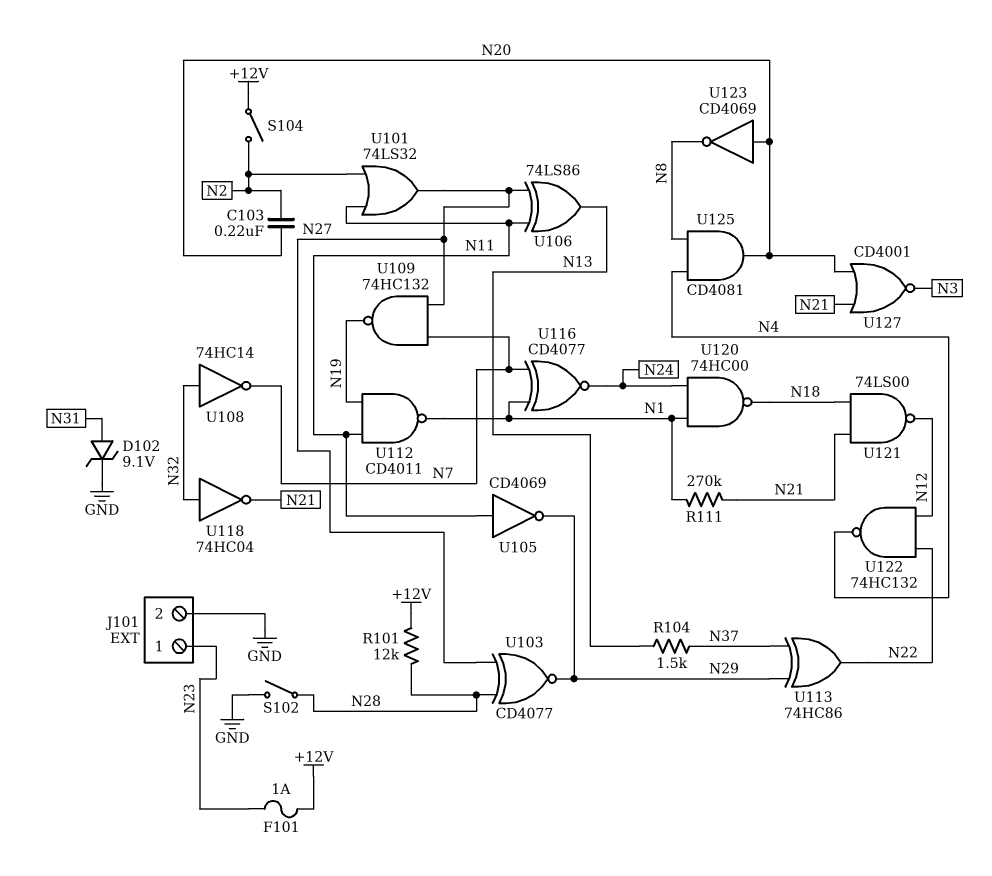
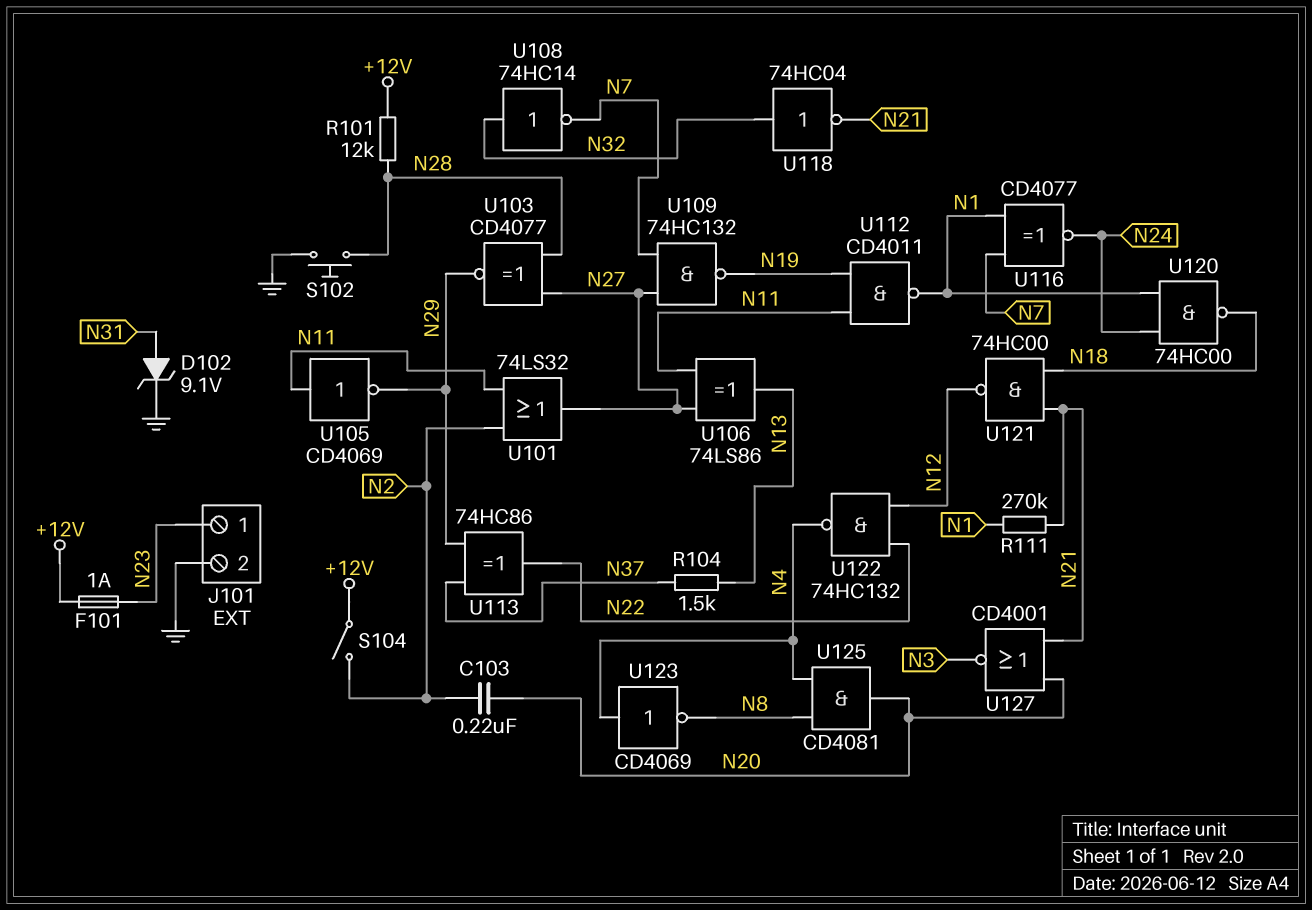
S102: switch (GND, N28) -> button (GND, N28)
U121: NAND 74LS00 (in N18, in N21, out N12) -> NAND 74HC00 (in N18, in N21, out N12)
U123: NOT CD4069 (in N20, out N8) -> NOT CD4069 (in N4, out N8)

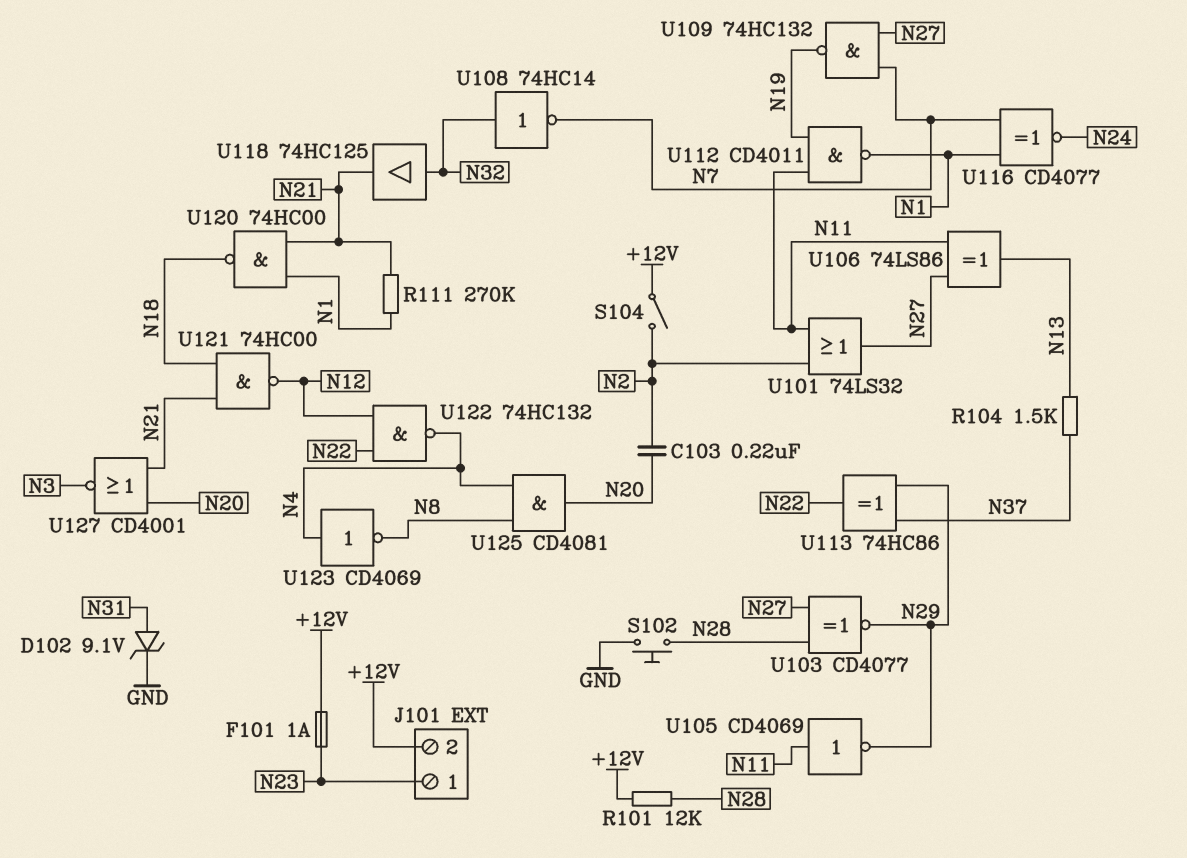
J101 pin 2: GND -> +12V
U118: NOT 74HC04 (in N32, out N21) -> buffer 74HC125 (in N32, out N21)
U120: NAND 74HC00 (in N1, in N24, out N18) -> NAND 74HC00 (in N1, in N21, out N18)

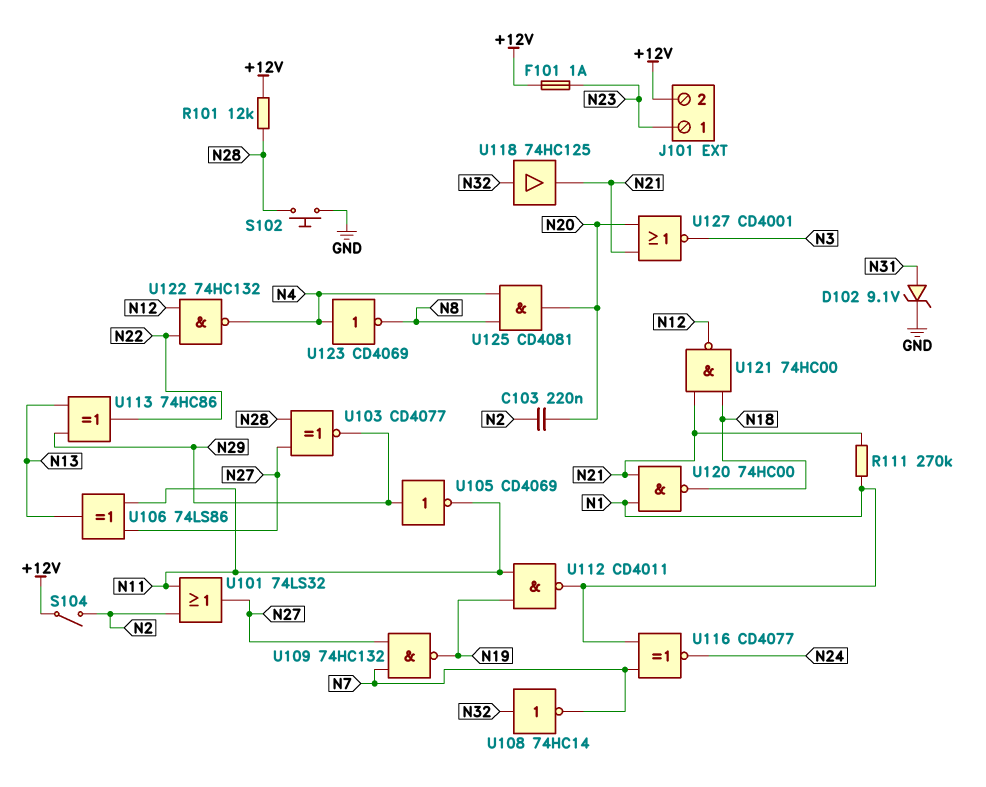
R104: 1.5k (N13, N37) -> none
U105: NOT CD4069 (in N11, out N29) -> NOT CD4069 (in N29, out N11)
U113: XOR 74HC86 (in N29, in N37, out N22) -> XOR 74HC86 (in N13, in N29, out N22)

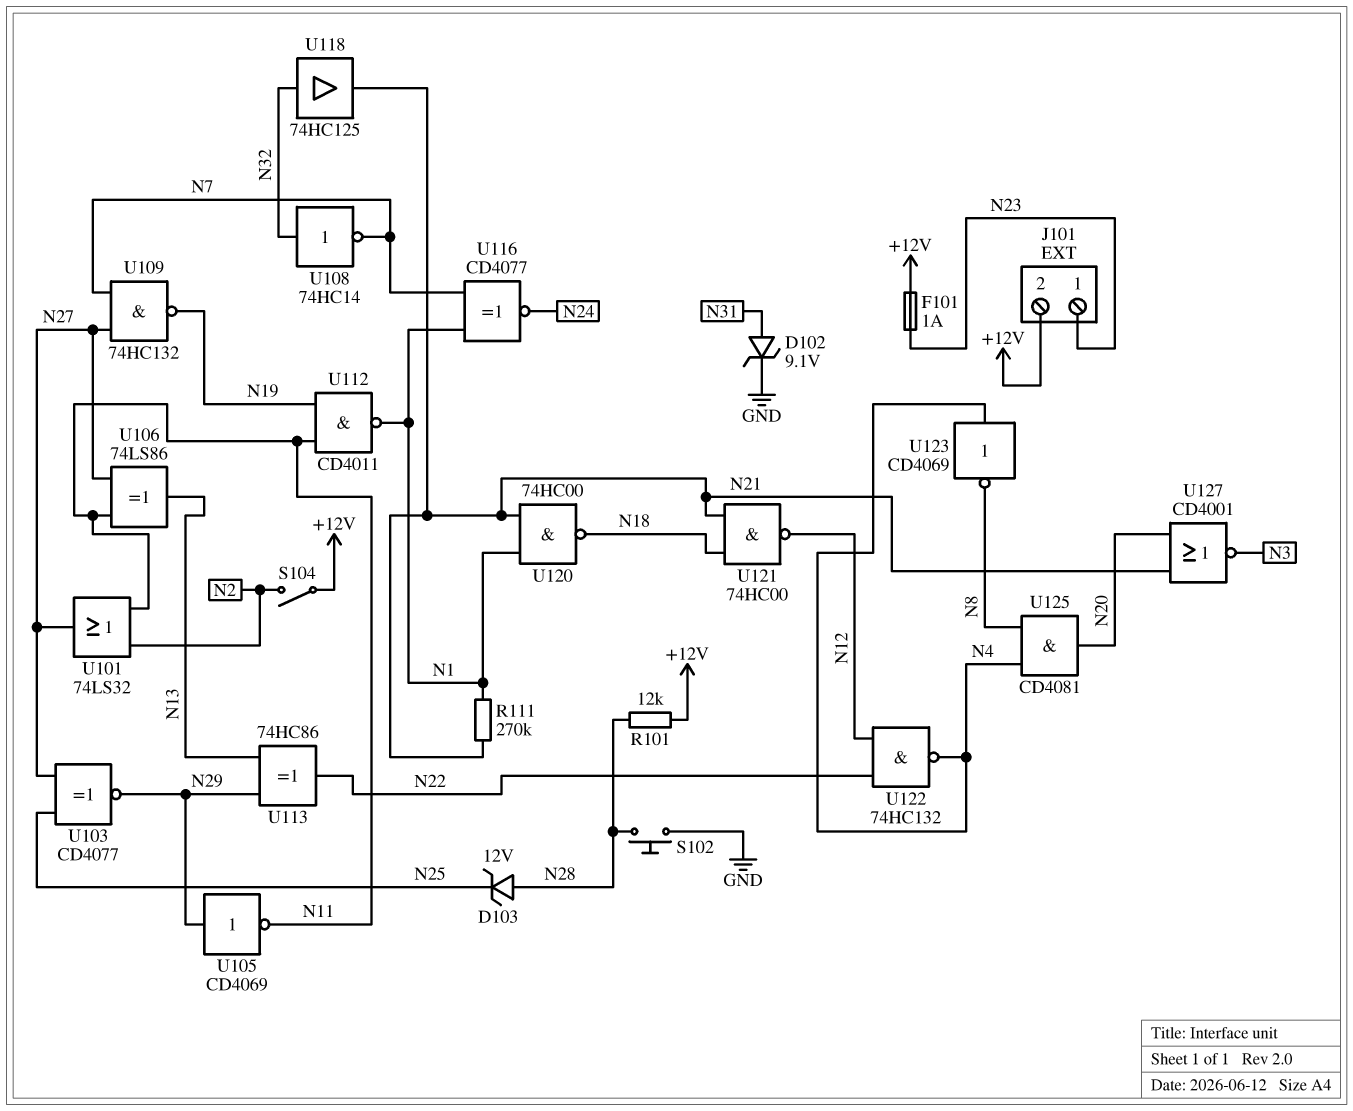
C103: 220nF (N2, N20) -> none
D103: none -> zener 12V (A N28, K N25)
U103: XNOR CD4077 (in N27, in N28, out N29) -> XNOR CD4077 (in N25, in N27, out N29)

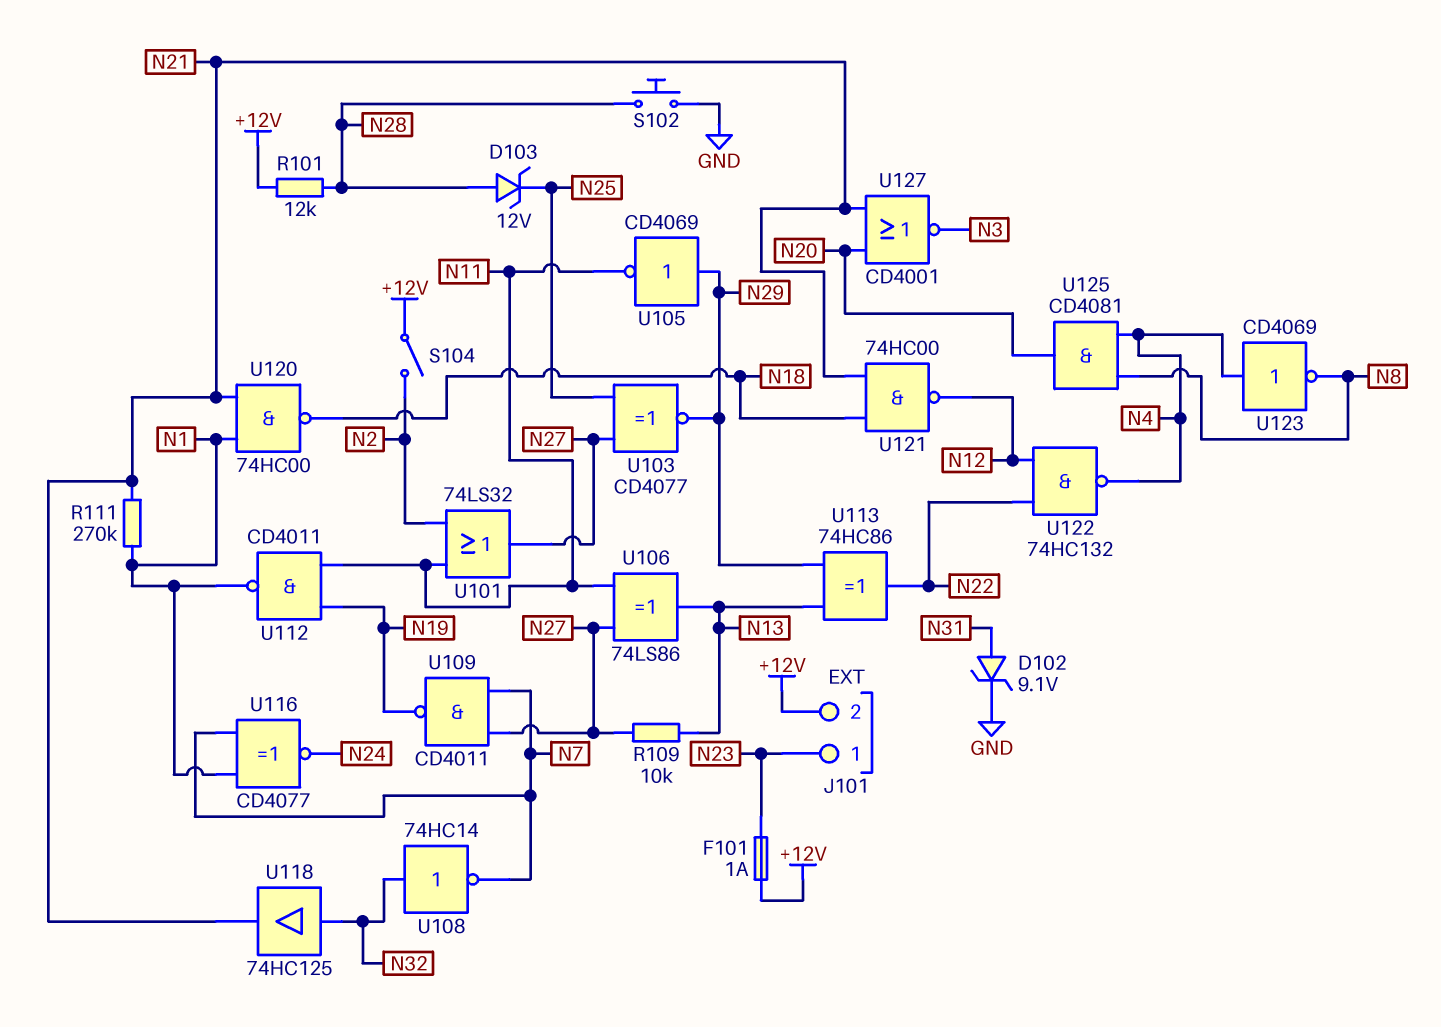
R109: none -> 10k (N13, N27)
U109: NAND 74HC132 (in N7, in N27, out N19) -> NAND CD4011 (in N7, in N27, out N19)

